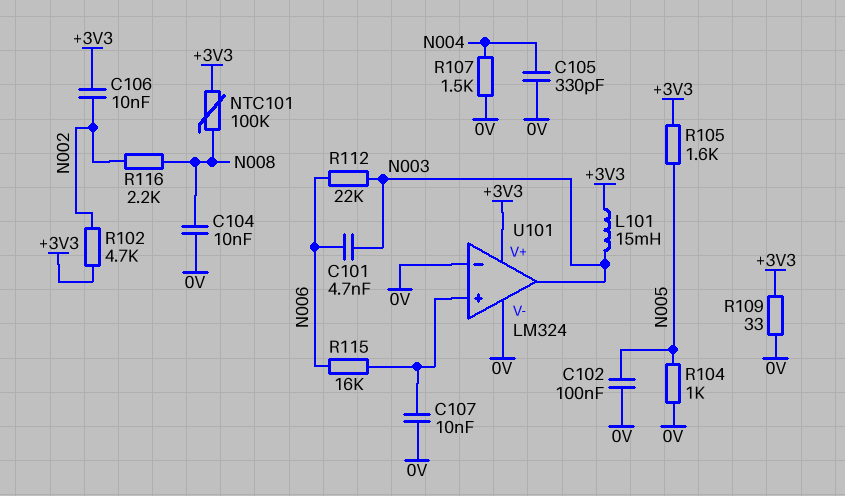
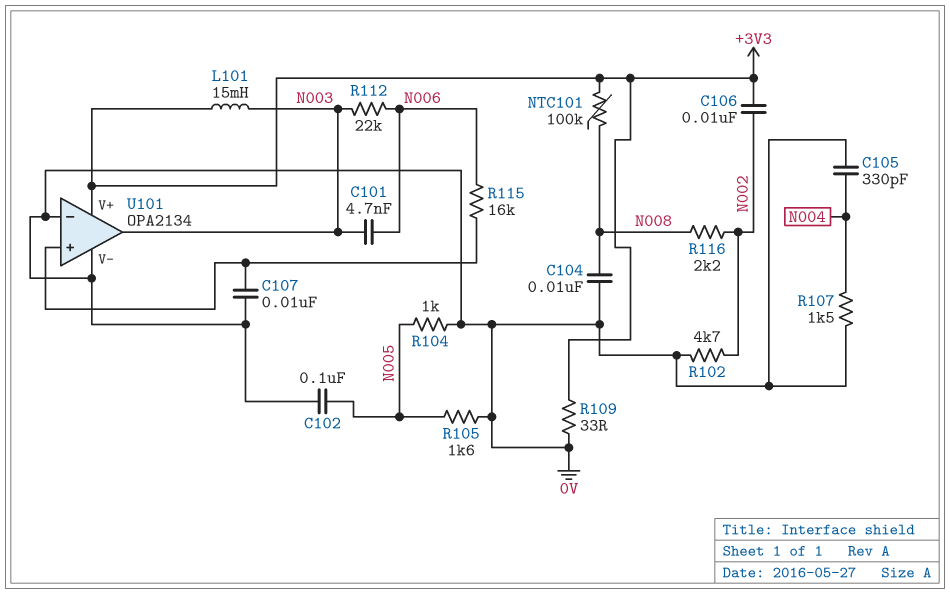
R102: 4.7k (+3V3, N002) -> 4.7k (0V, N002)
R105: 1.6k (+3V3, N005) -> 1.6k (0V, N005)
U101: LM324 -> OPA2134

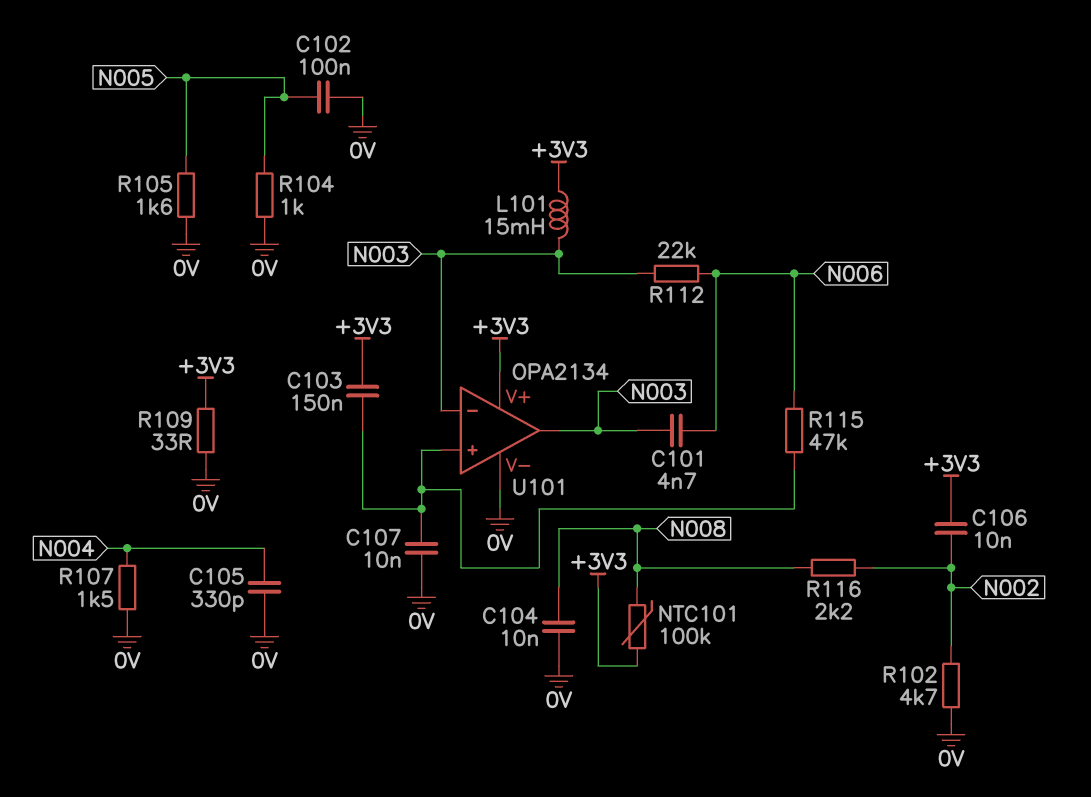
C103: none -> 150nF (+3V3, U101/in+)
R115: 16k (N006, U101/in+) -> 47k (N006, U101/in+)
U101 pin in-: 0V -> N003

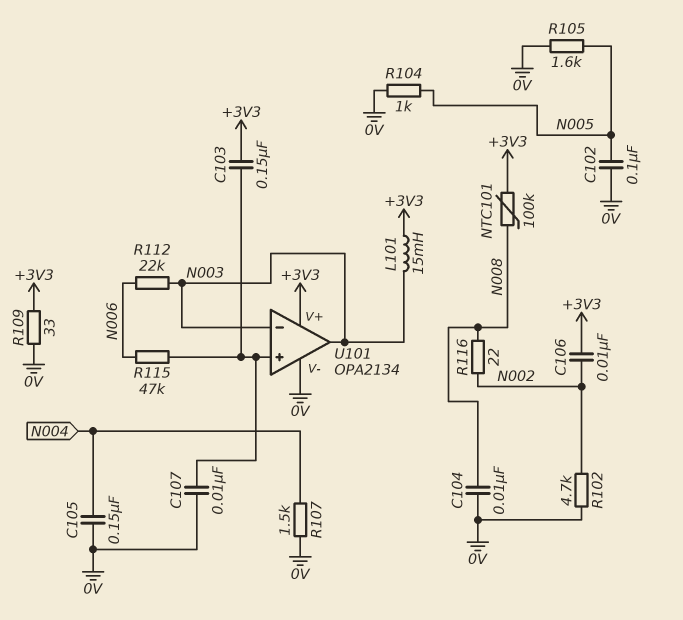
C101: 4.7nF (N003, N006) -> none
C105: 330pF (0V, N004) -> 150nF (0V, N004)
R116: 2.2k (N002, N008) -> 22 (N002, N008)

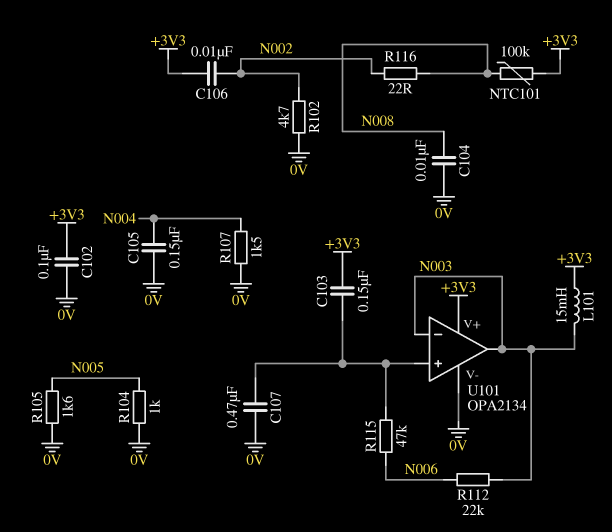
C102: 100nF (0V, N005) -> 100nF (+3V3, 0V)
C107: 10nF (0V, U101/in+) -> 470nF (0V, U101/in+)
R109: 33 (+3V3, 0V) -> none

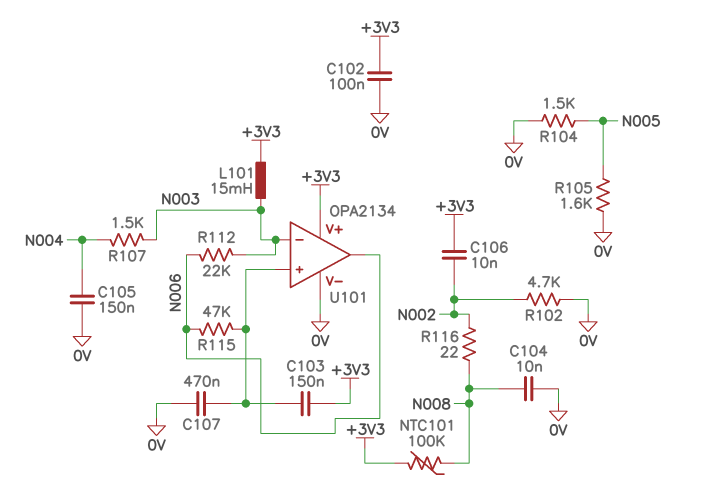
R104: 1k (0V, N005) -> 1.5k (0V, N005)
R107: 1.5k (0V, N004) -> 1.5k (N003, N004)
U101 pin out: N003 -> N006

